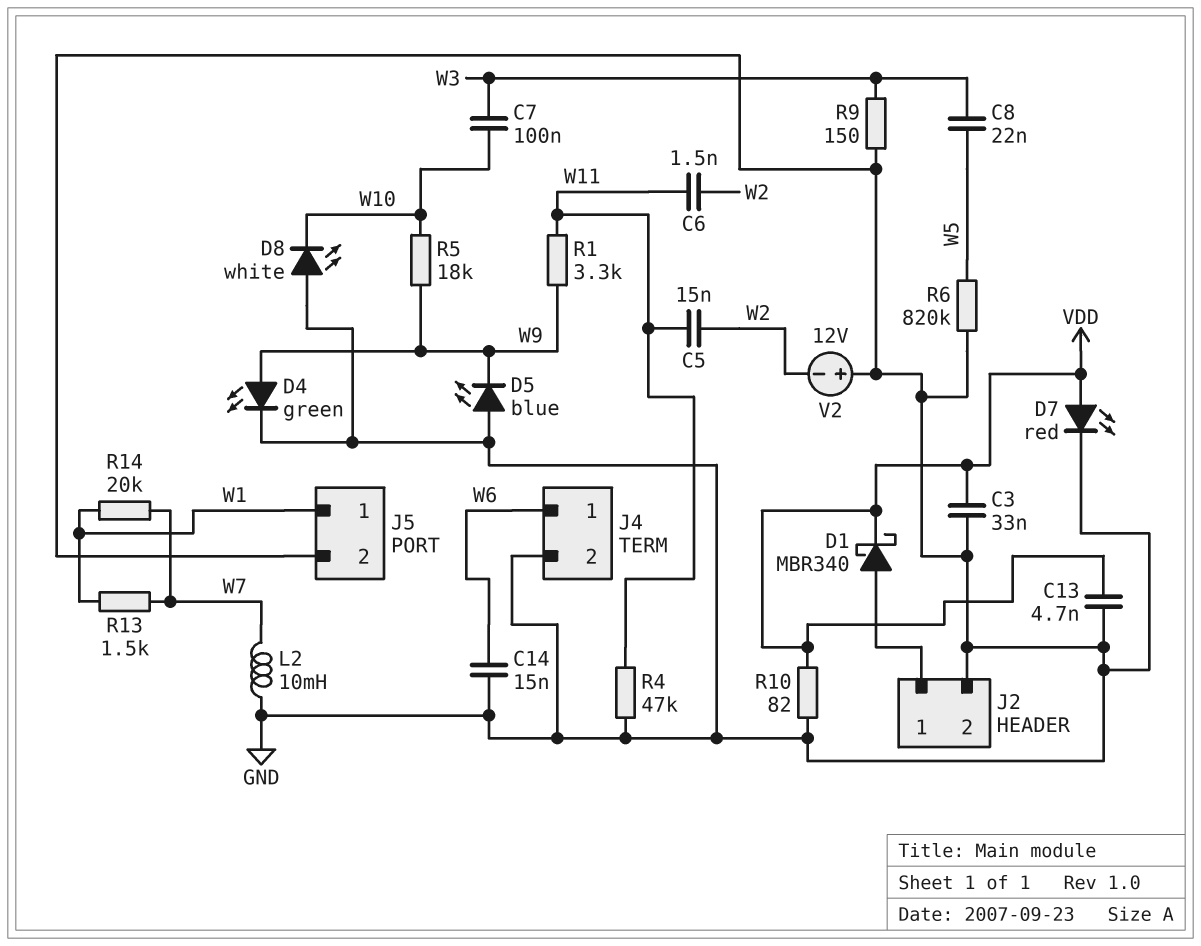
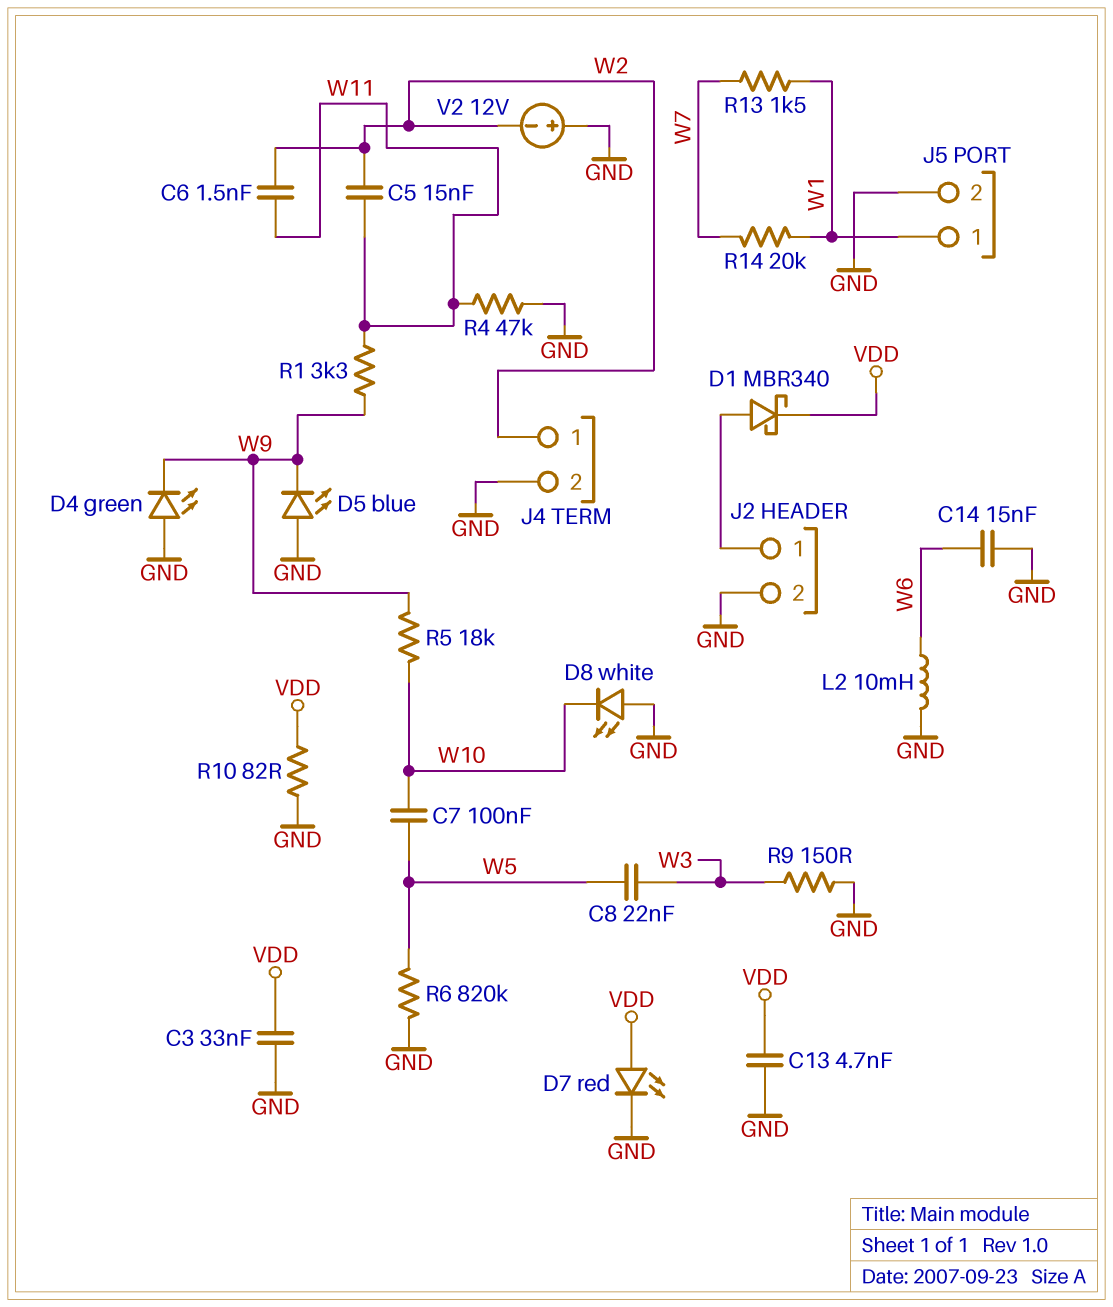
C7: 100nF (W3, W10) -> 100nF (W5, W10)
D4: LED green (A W9, K GND) -> LED green (A GND, K W9)
J4 pin 1: W6 -> W2
L2: 10mH (GND, W7) -> 10mH (GND, W6)

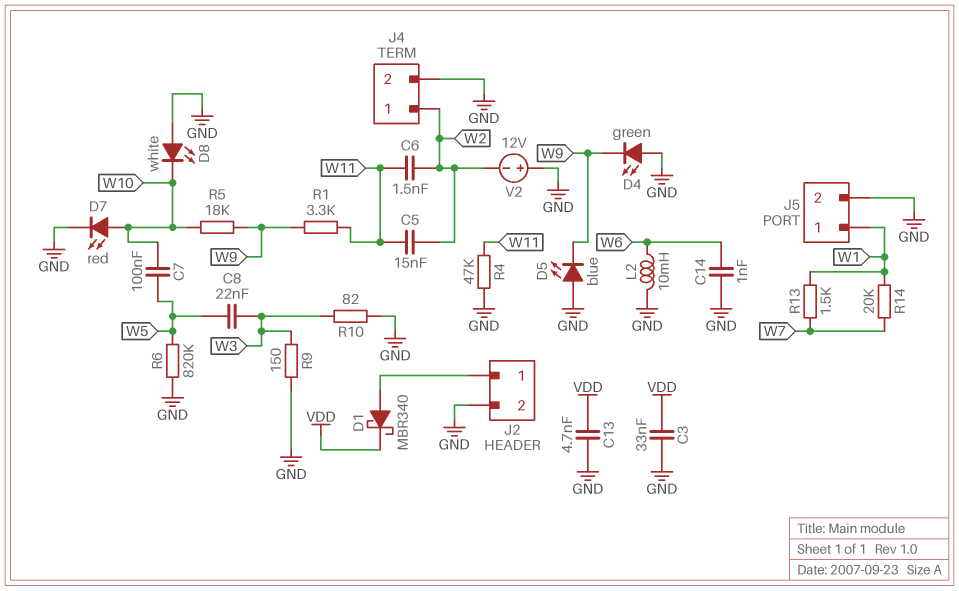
C14: 15nF (GND, W6) -> 1nF (GND, W6)
D7: LED red (A VDD, K GND) -> LED red (A W10, K GND)
R10: 82 (GND, VDD) -> 82 (GND, W3)

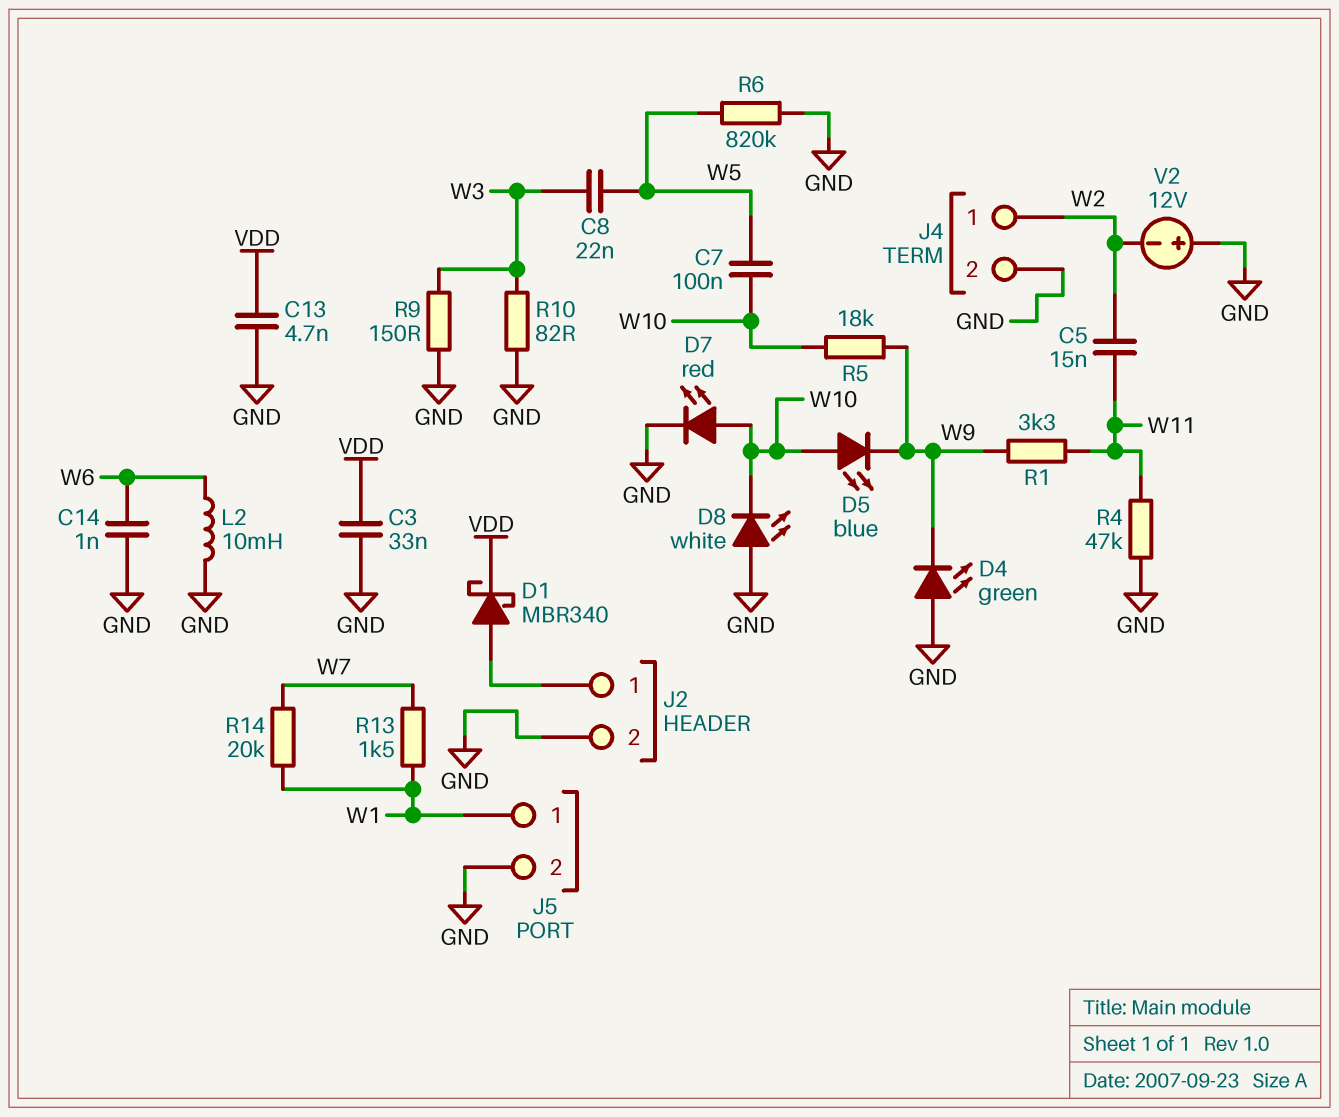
C6: 1.5nF (W2, W11) -> none
D5: LED blue (A GND, K W9) -> LED blue (A W10, K W9)

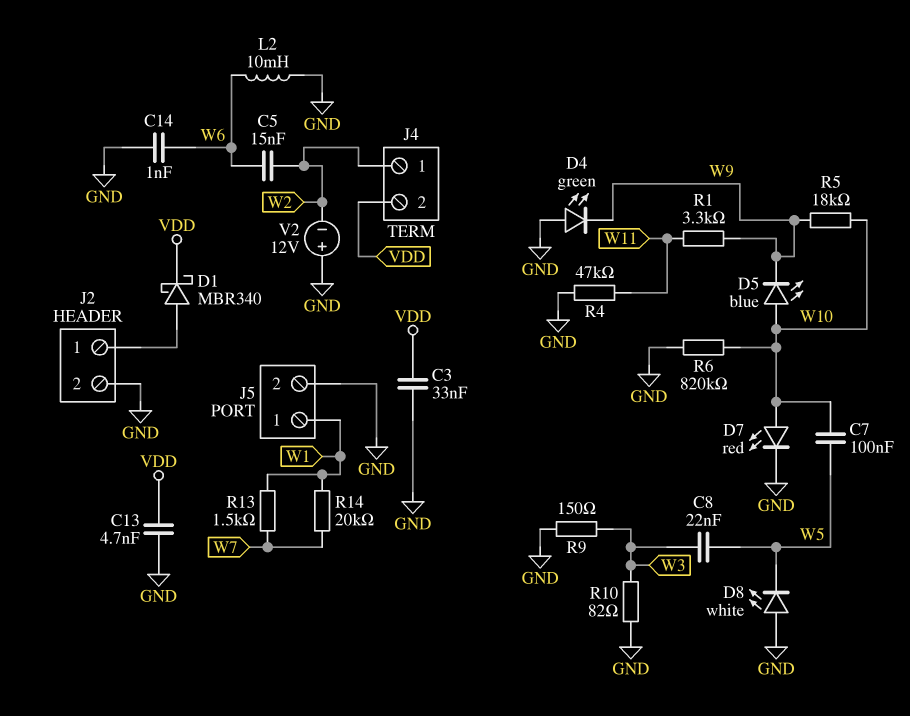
C5: 15nF (W2, W11) -> 15nF (W2, W6)
D8: LED white (A GND, K W10) -> LED white (A GND, K W5)
J4 pin 2: GND -> VDD
R6: 820k (GND, W5) -> 820k (GND, W10)

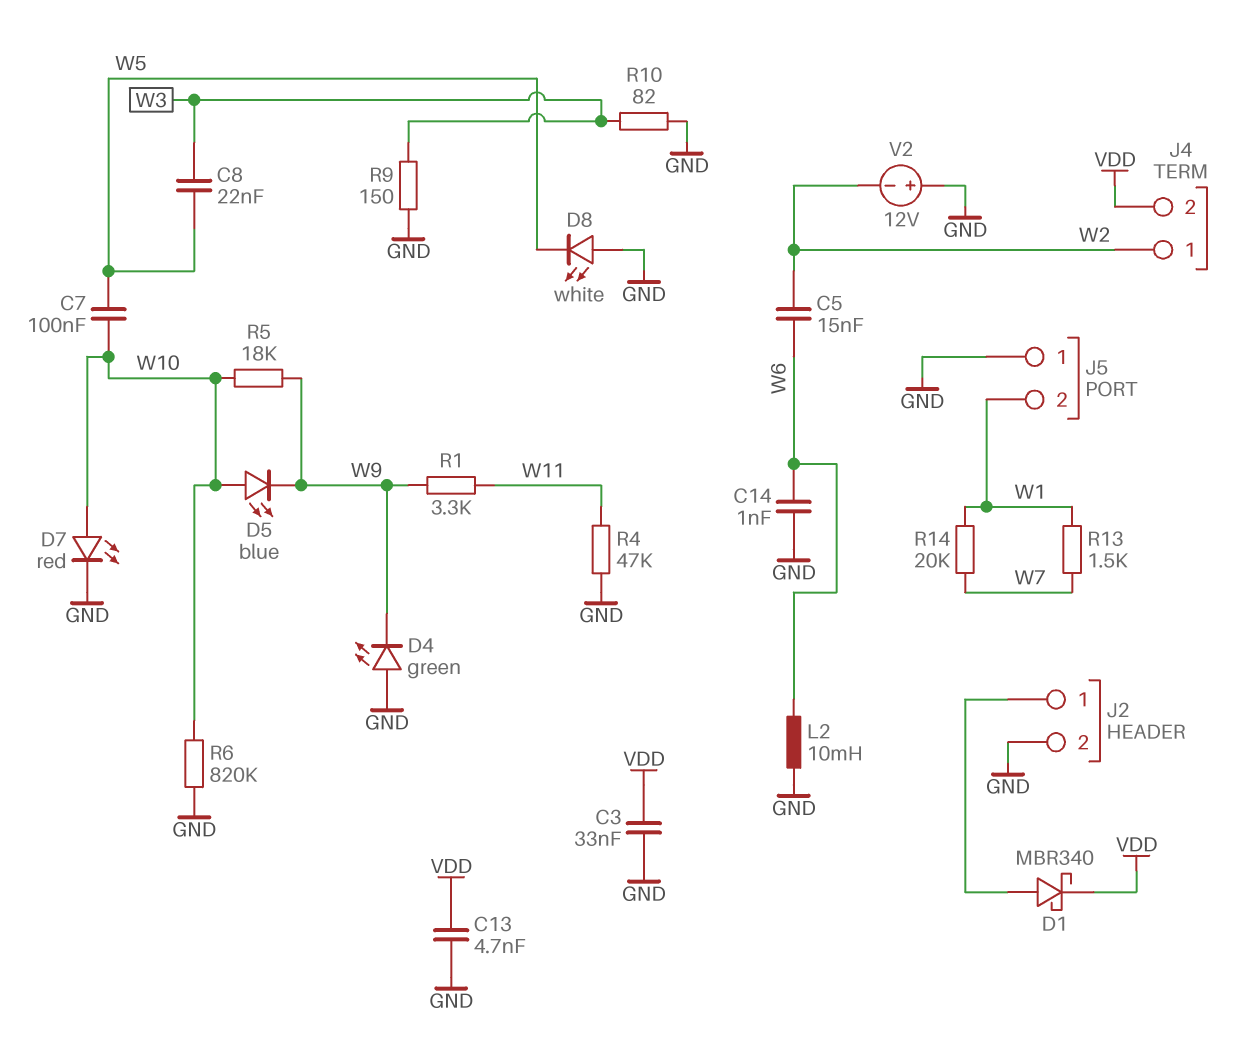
J5 pin 1: W1 -> GND
J5 pin 2: GND -> W1

